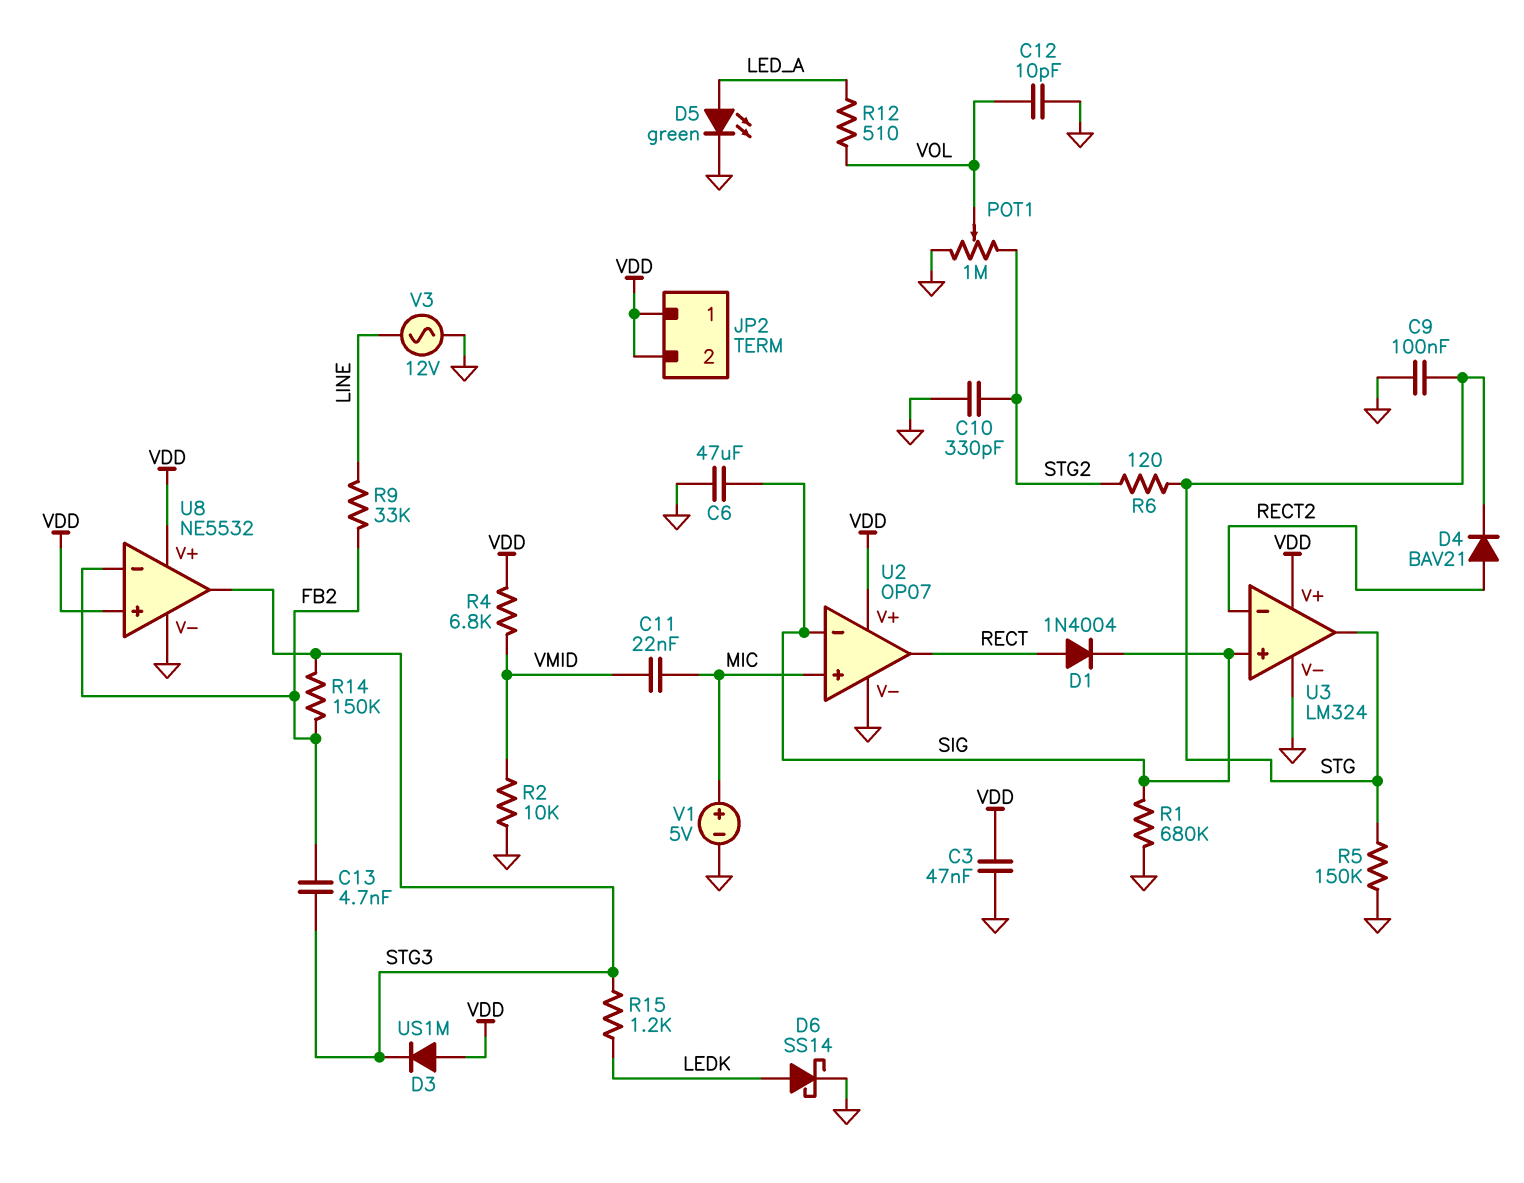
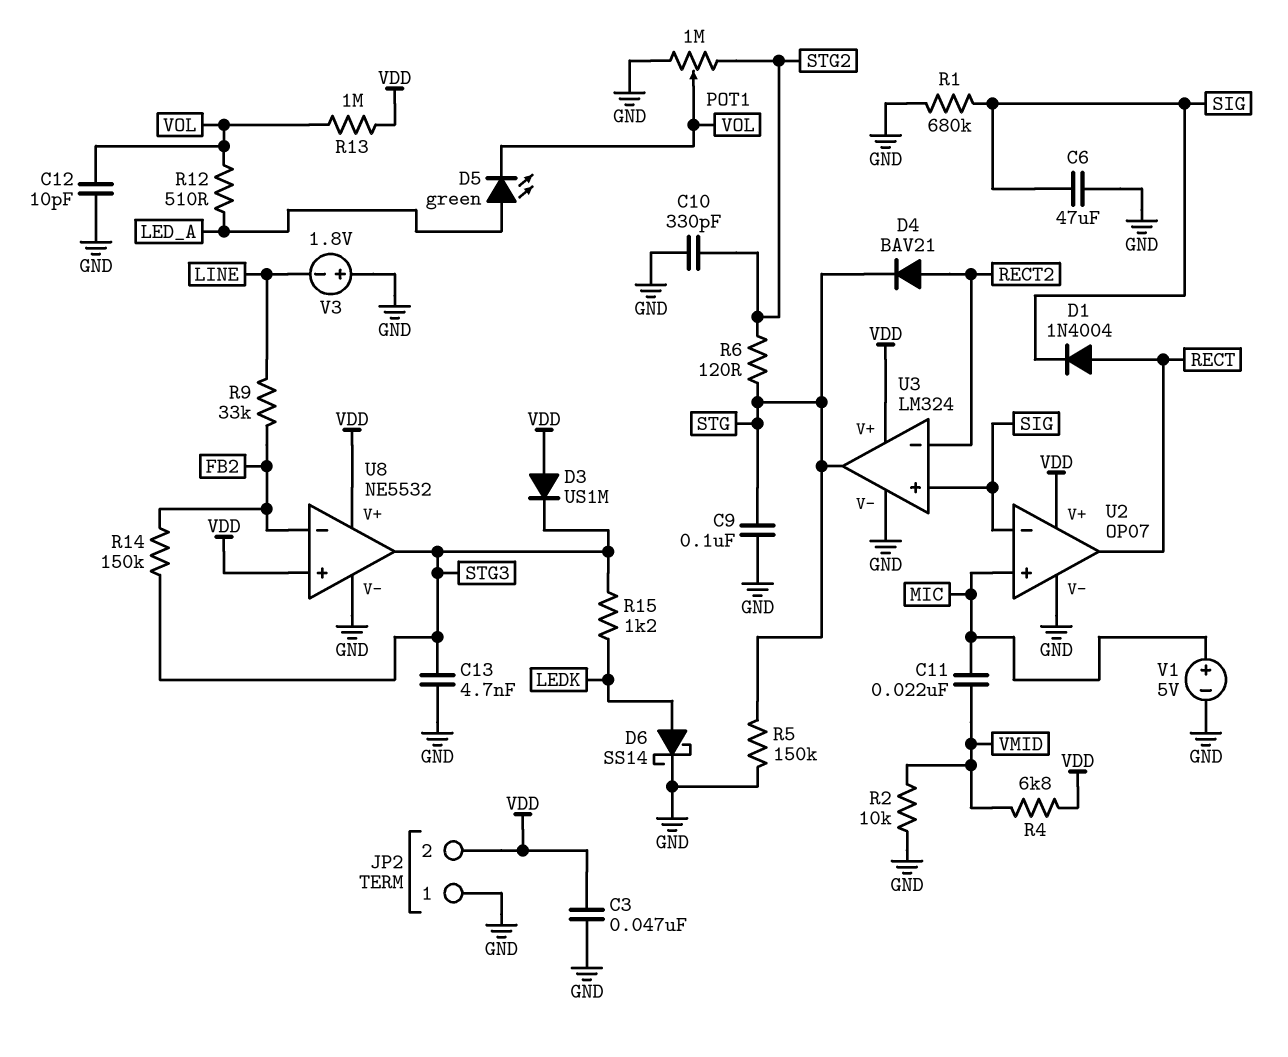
C13: 4.7nF (FB2, STG3) -> 4.7nF (GND, STG3)
D5: LED green (A LED_A, K GND) -> LED green (A LED_A, K VOL)
JP2 pin 1: VDD -> GND
R13: none -> 1M (VDD, VOL)
V3: AC 12V (GND, LINE) -> 1.8V (plus GND, minus LINE)

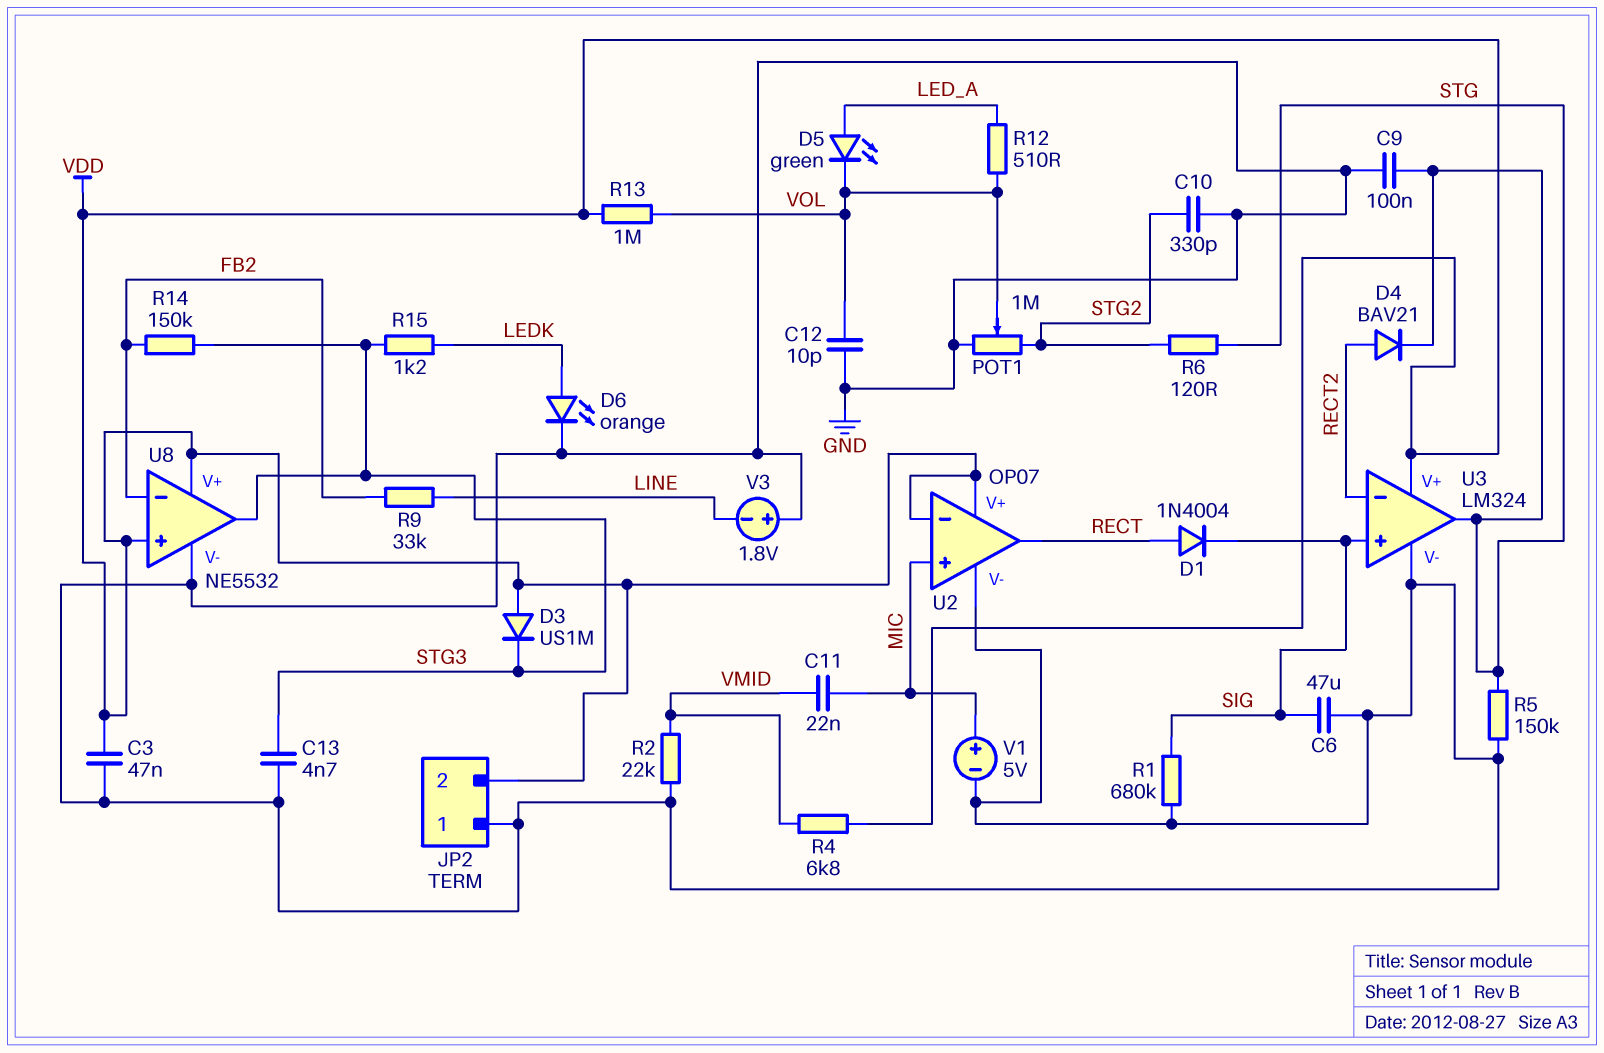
D6: schottky SS14 (A LEDK, K GND) -> LED orange (A LEDK, K GND)
R2: 10k (GND, VMID) -> 22k (GND, VMID)
U2 pin in-: SIG -> VDD

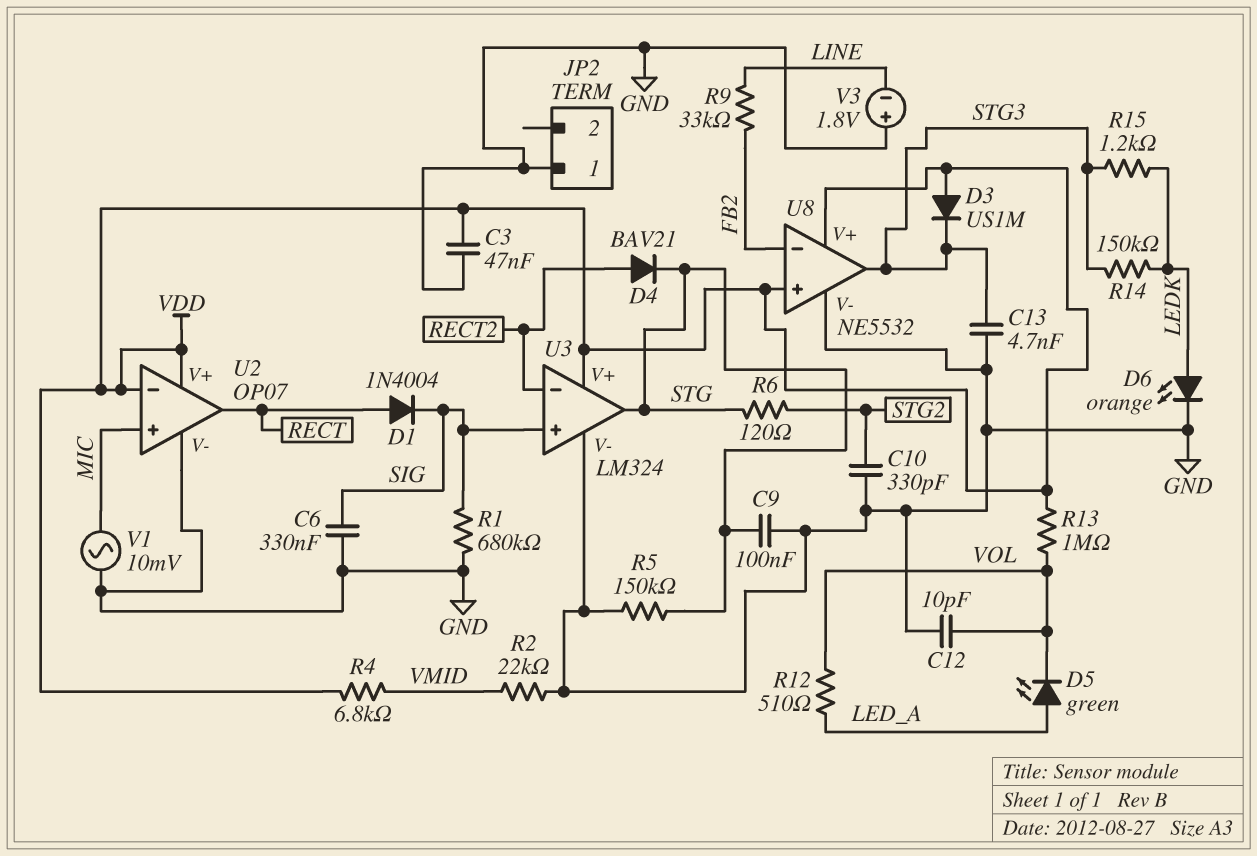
C6: 47uF (GND, SIG) -> 330nF (GND, SIG)
C11: 22nF (MIC, VMID) -> none
JP2 pin 2: VDD -> none
POT1: 1M (GND, STG2, wiper VOL) -> none
R14: 150k (FB2, STG3) -> 150k (LEDK, STG3)
V1: 5V (plus MIC, minus GND) -> AC 10mV (GND, MIC)

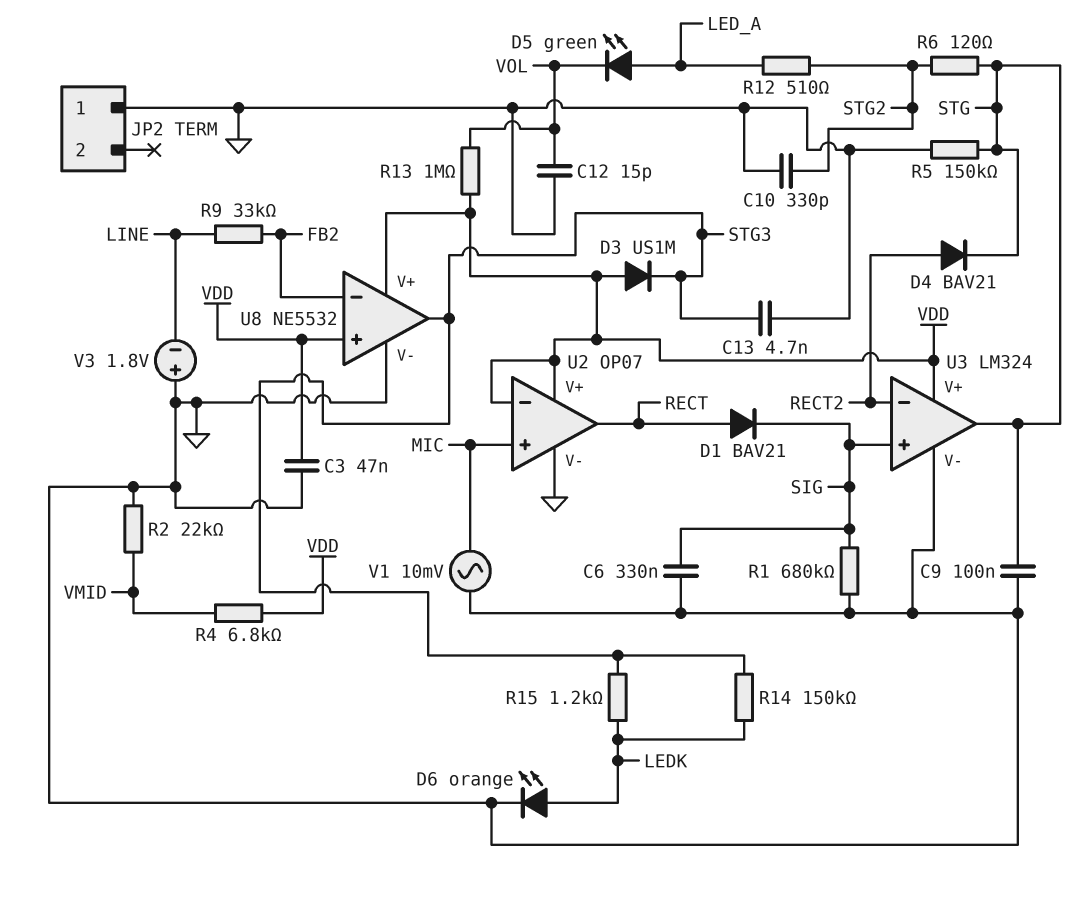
C12: 10pF (GND, VOL) -> 15pF (GND, VOL)
D1: diode 1N4004 (A RECT, K SIG) -> diode BAV21 (A RECT, K SIG)
R12: 510 (LED_A, VOL) -> 510 (LED_A, STG2)

